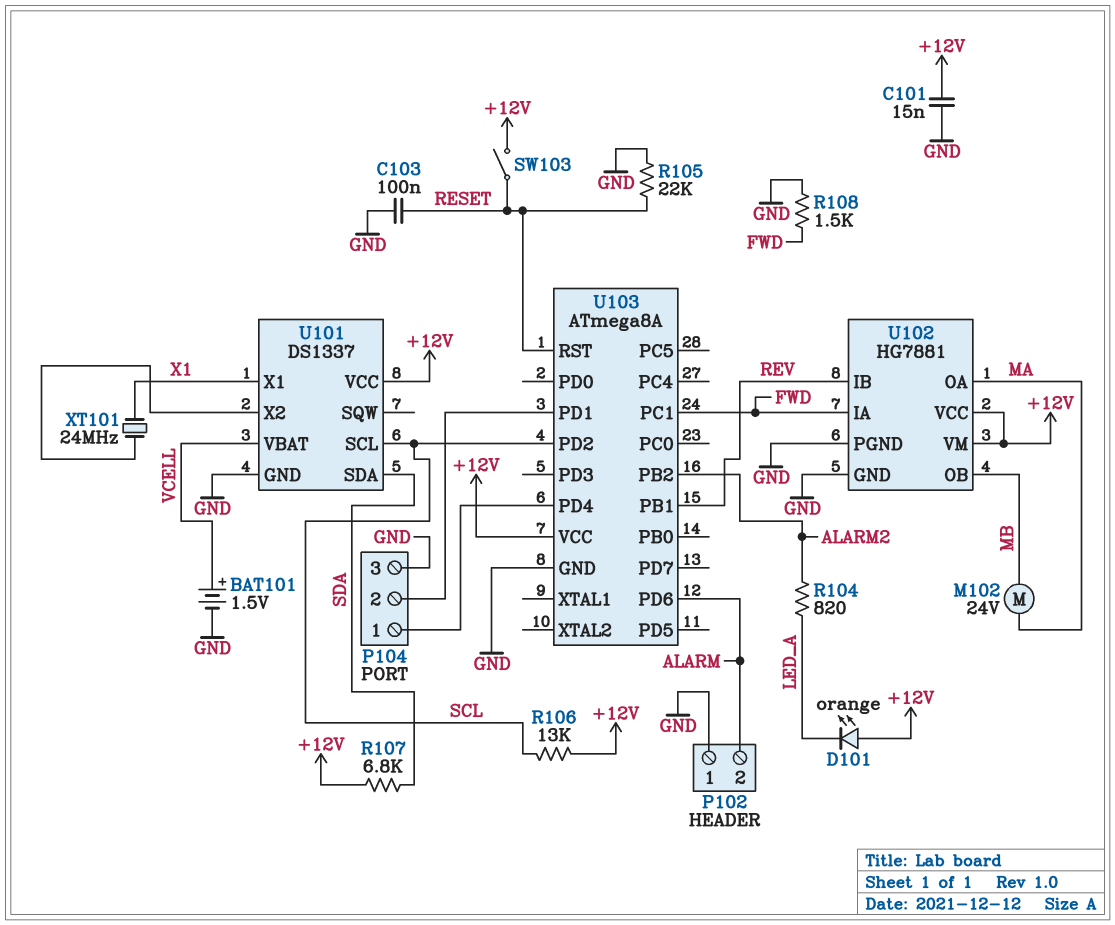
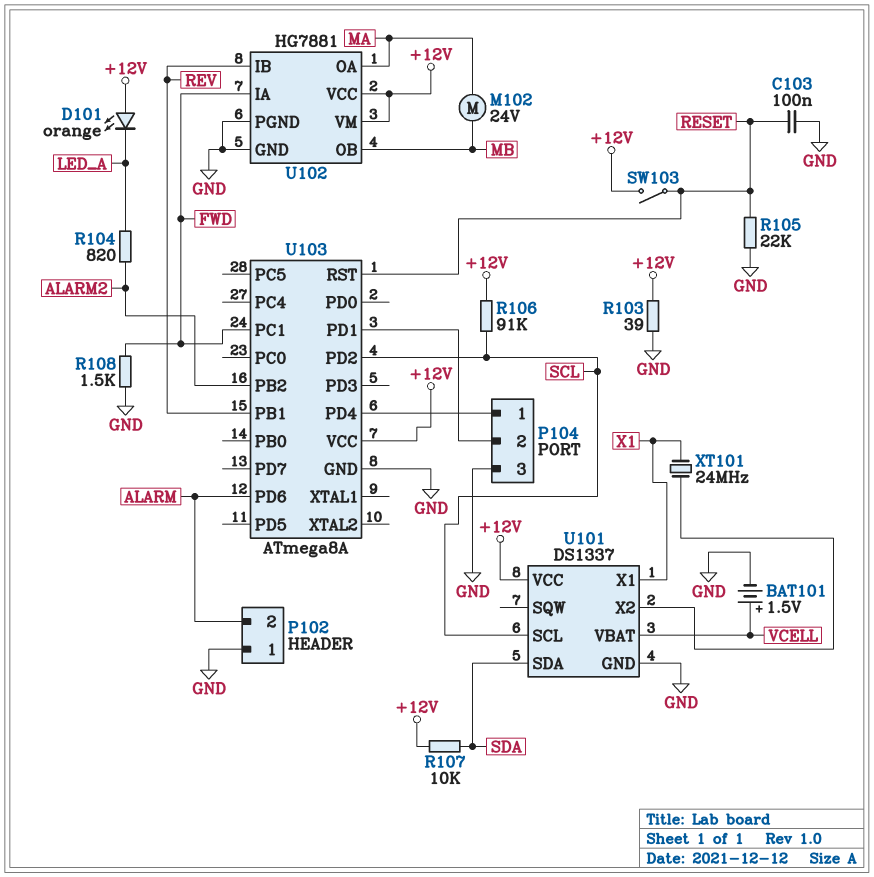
C101: 15nF (+12V, GND) -> none
R103: none -> 39 (+12V, GND)
R106: 13k (+12V, SCL) -> 91k (+12V, SCL)
R107: 6.8k (+12V, SDA) -> 10k (+12V, SDA)

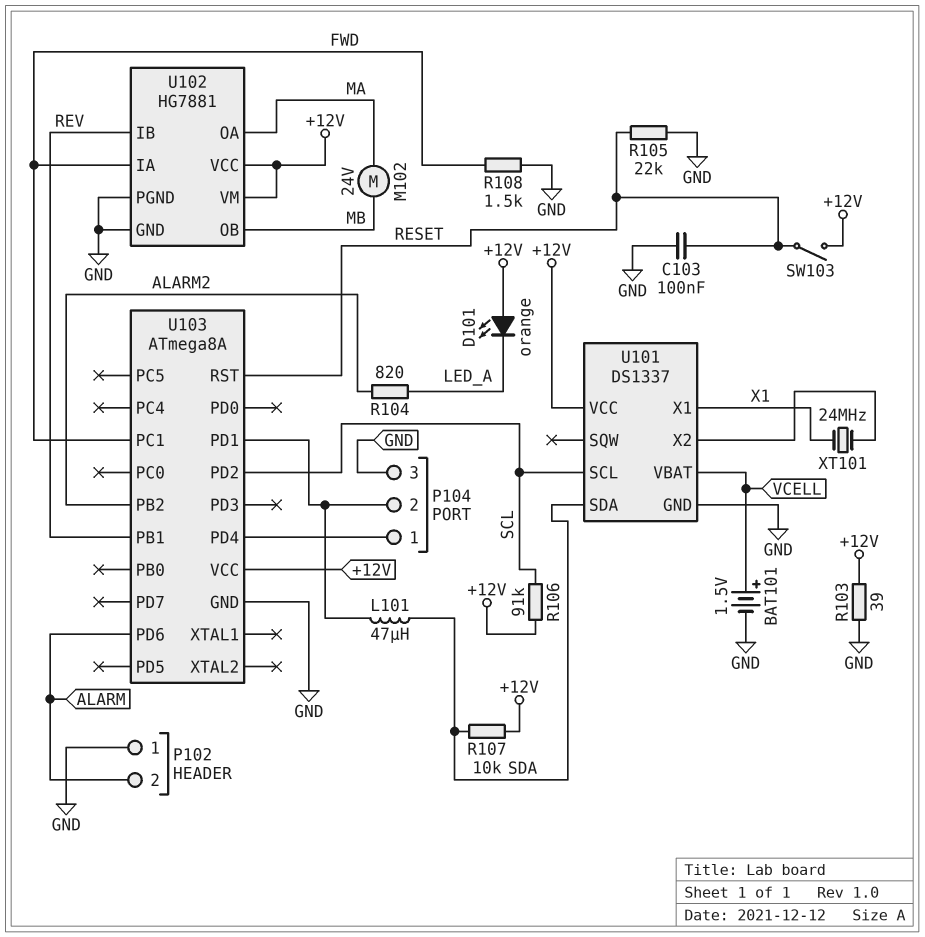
L101: none -> 47uH (P104/2, SDA)

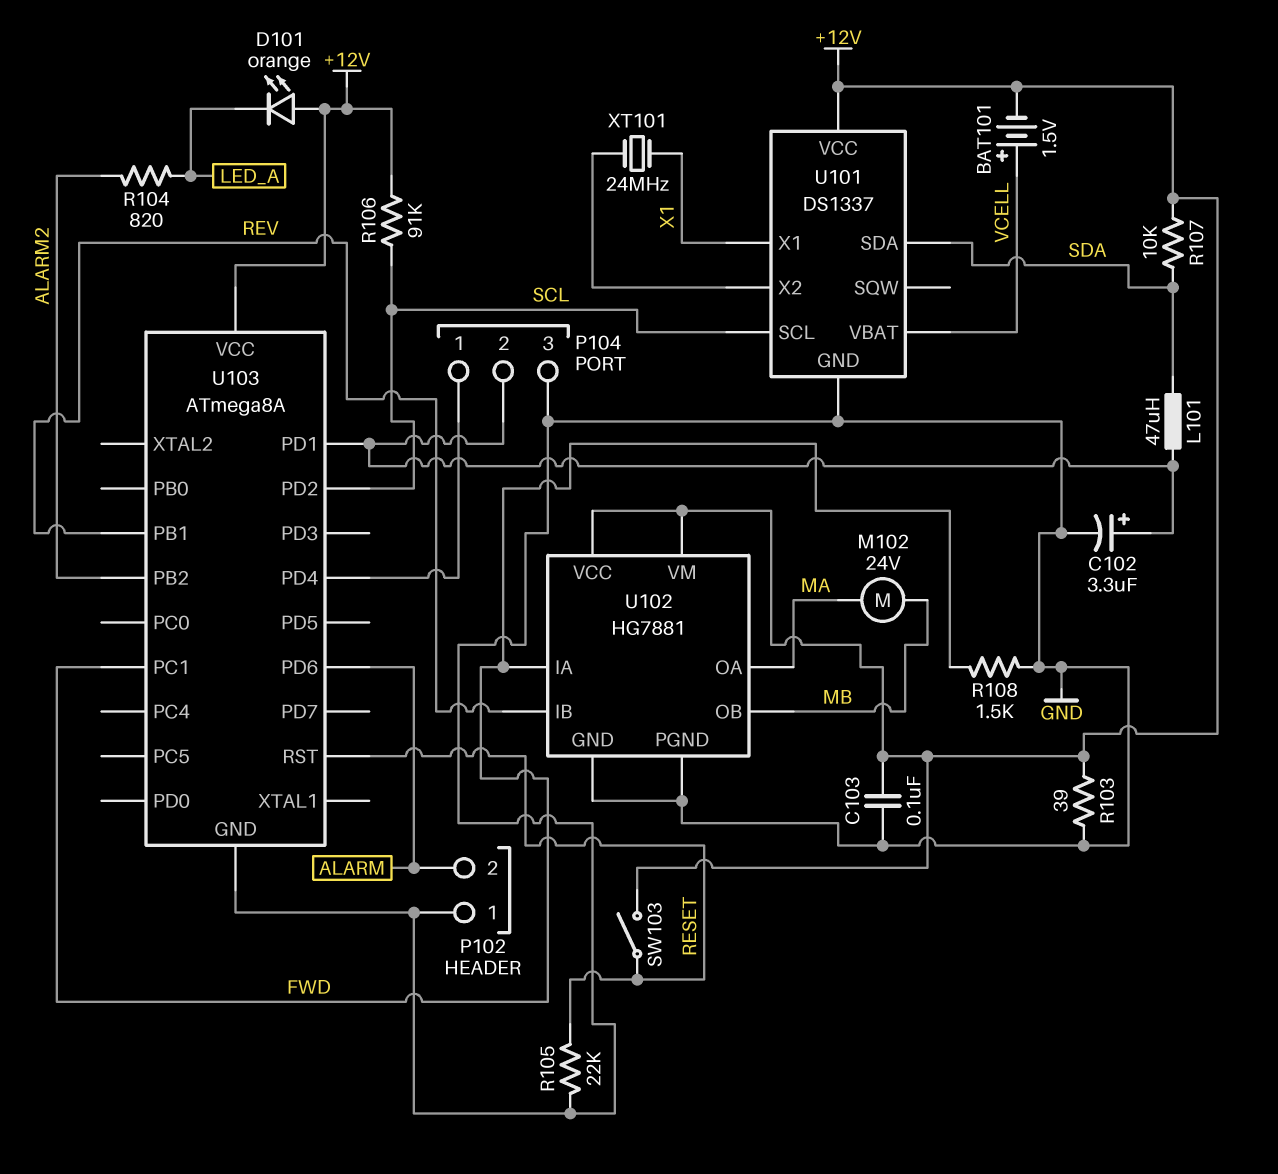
BAT101: 1.5V (plus VCELL, minus GND) -> 1.5V (plus VCELL, minus +12V)
C102: none -> 3.3uF (plus P104/2, minus GND)
C103: 100nF (GND, RESET) -> 100nF (+12V, GND)

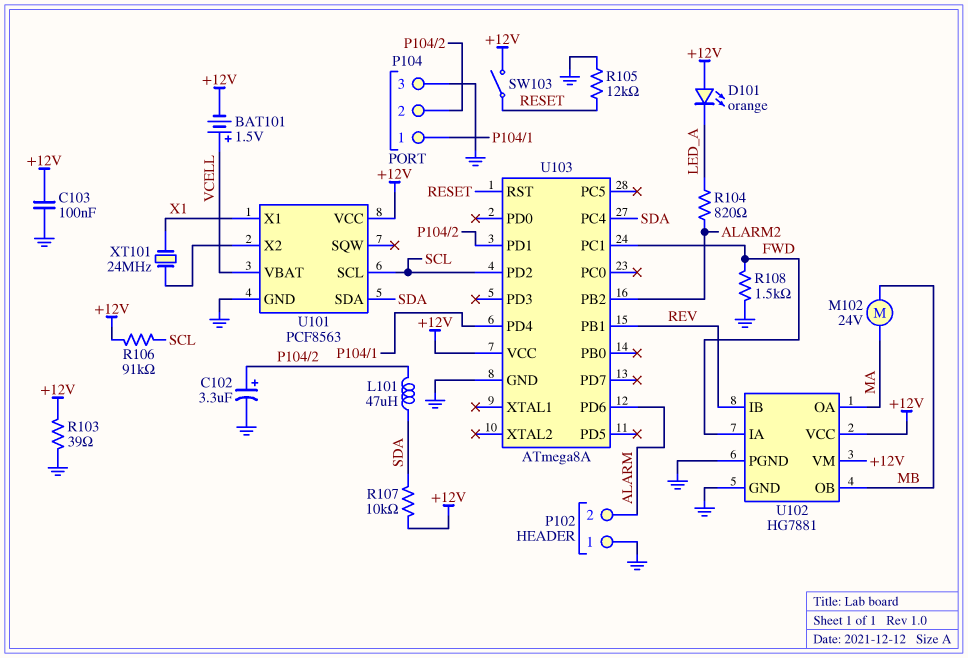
R105: 22k (GND, RESET) -> 12k (GND, RESET)
U101: DS1337 -> PCF8563
U103 pin PC4: none -> SDA

